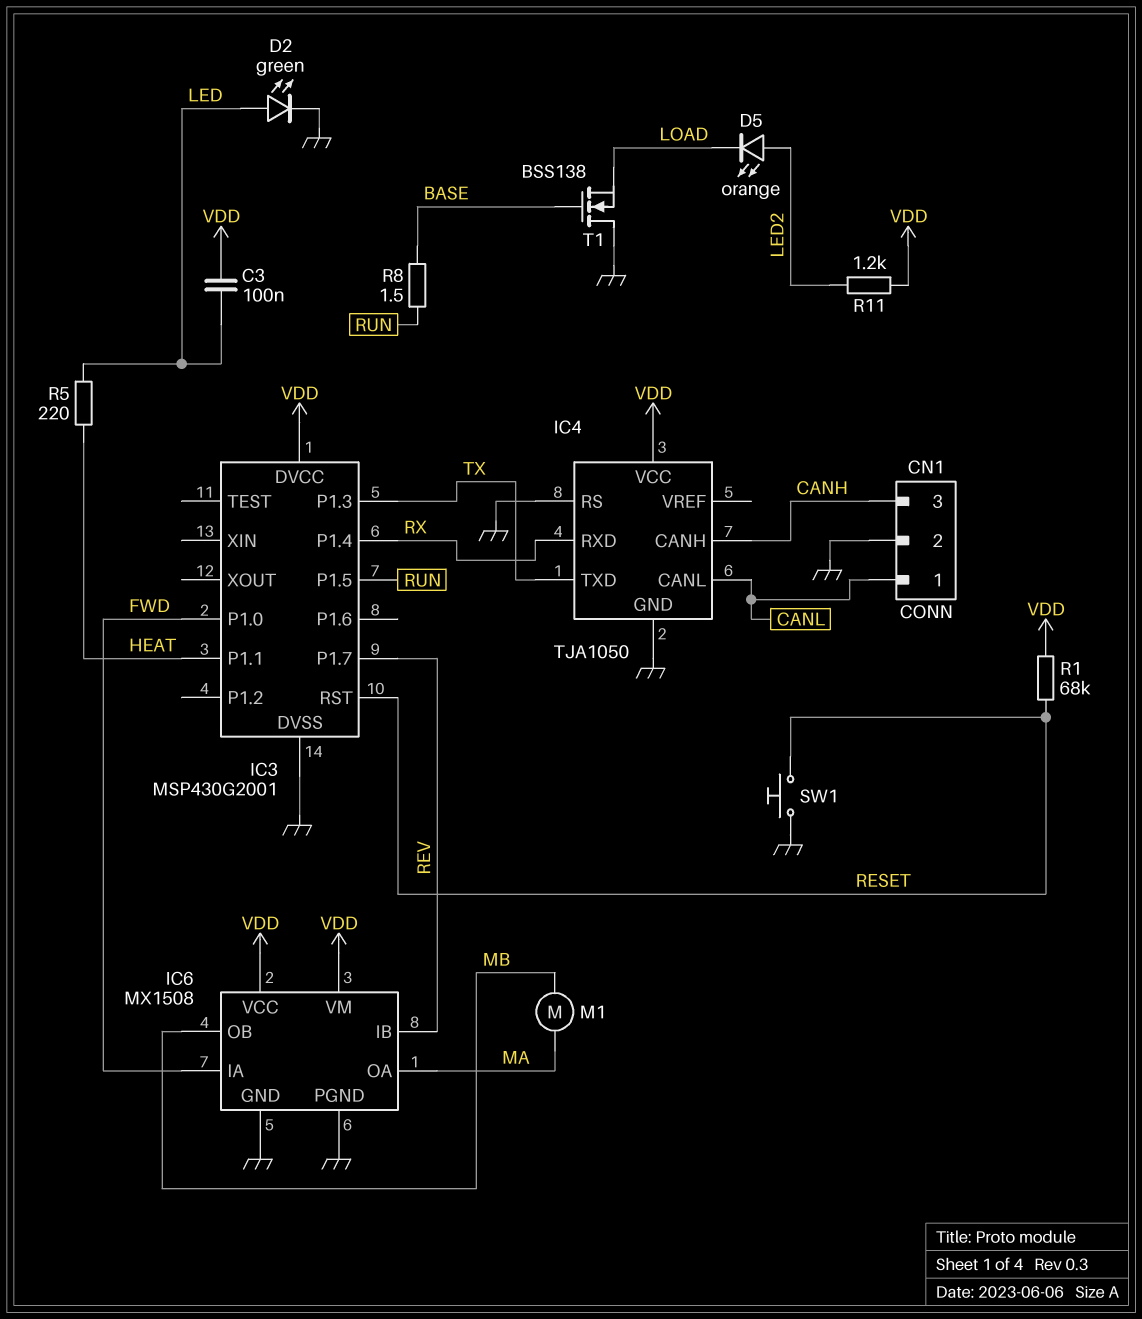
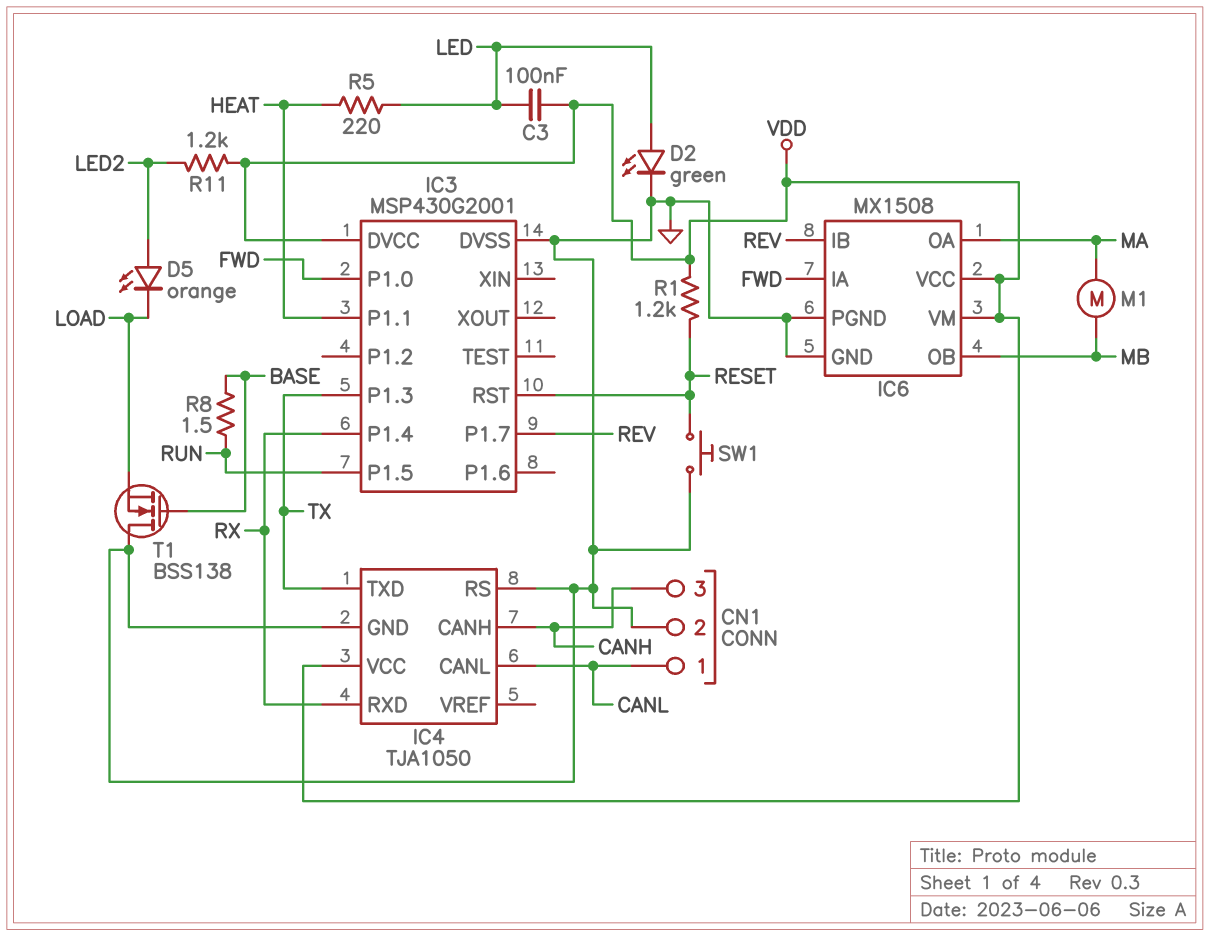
R1: 68k (RESET, VDD) -> 1.2k (RESET, VDD)

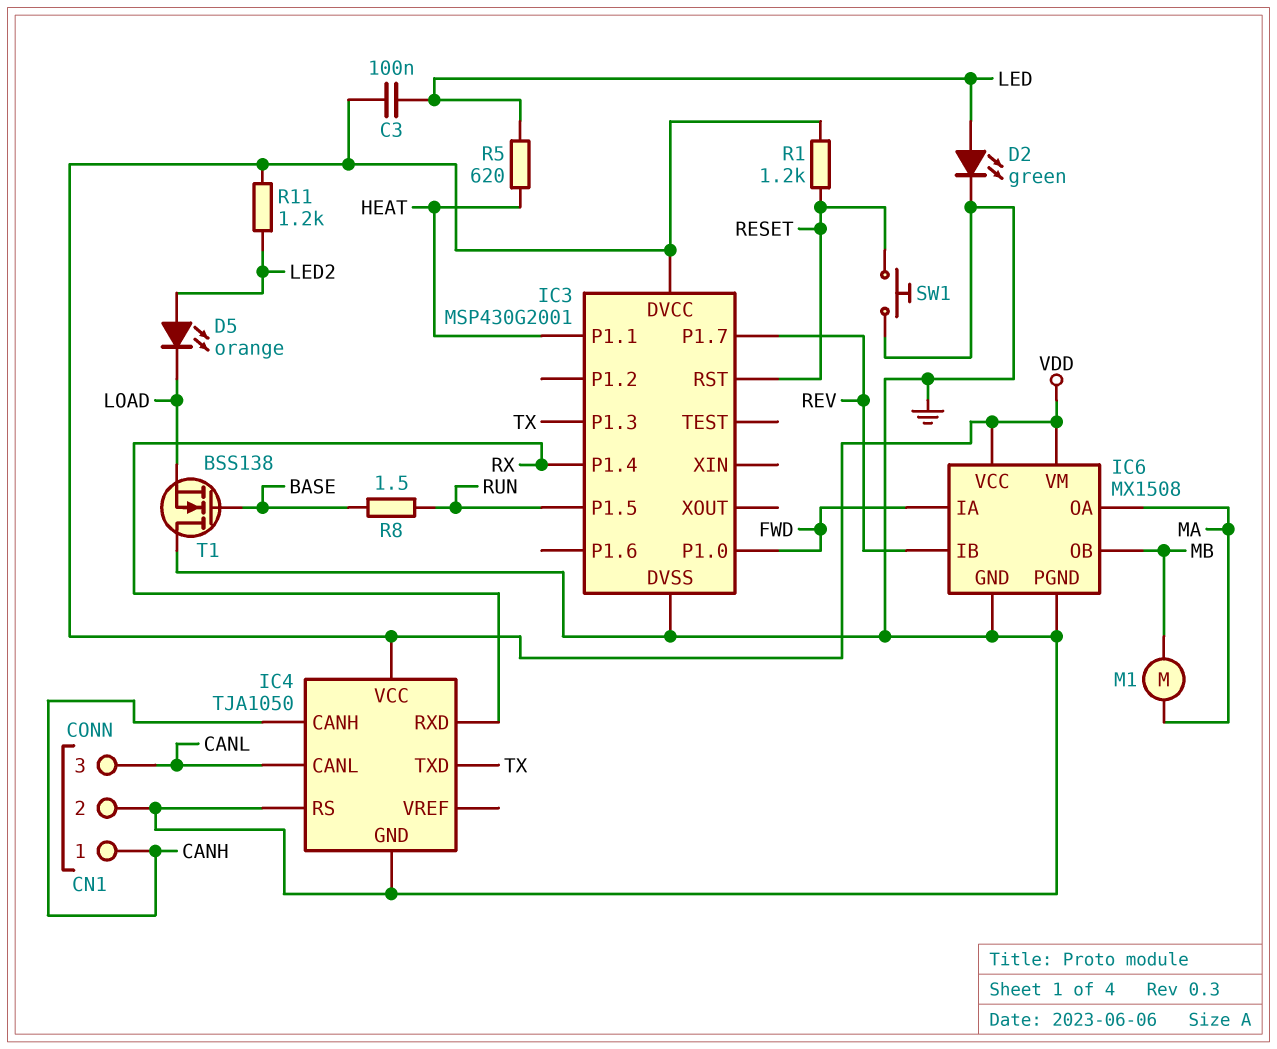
CN1 pin 1: CANL -> CANH
CN1 pin 3: CANH -> CANL
R5: 220 (HEAT, LED) -> 620 (HEAT, LED)

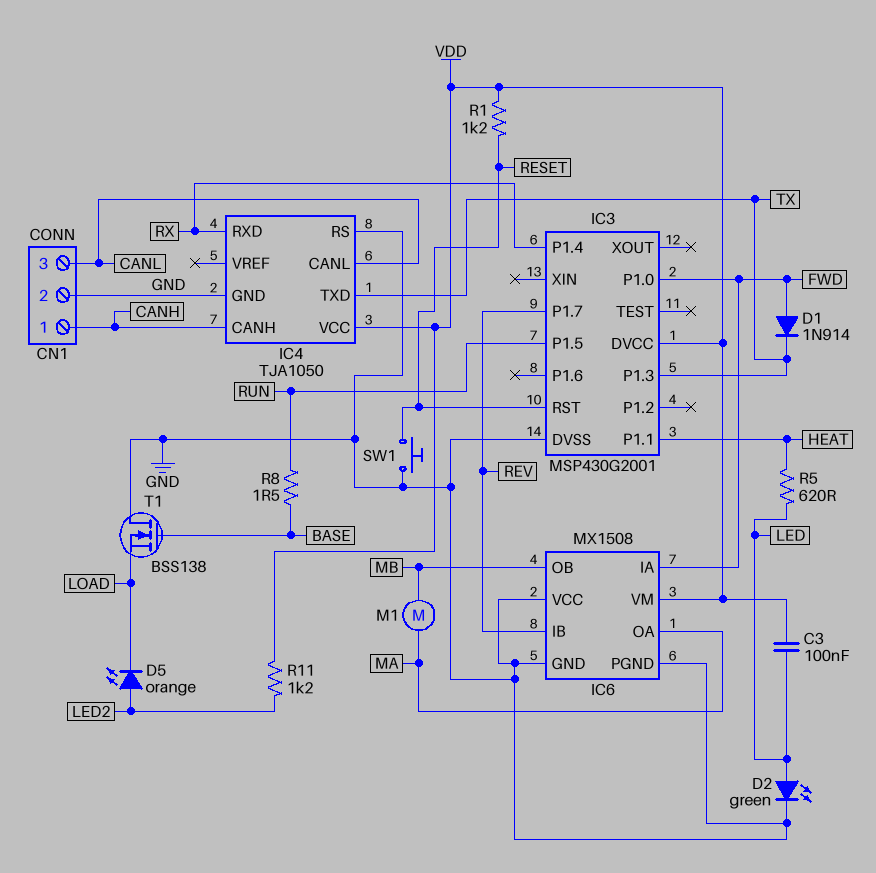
D1: none -> diode 1N914 (A FWD, K TX)
IC6 pin VCC: VDD -> GND

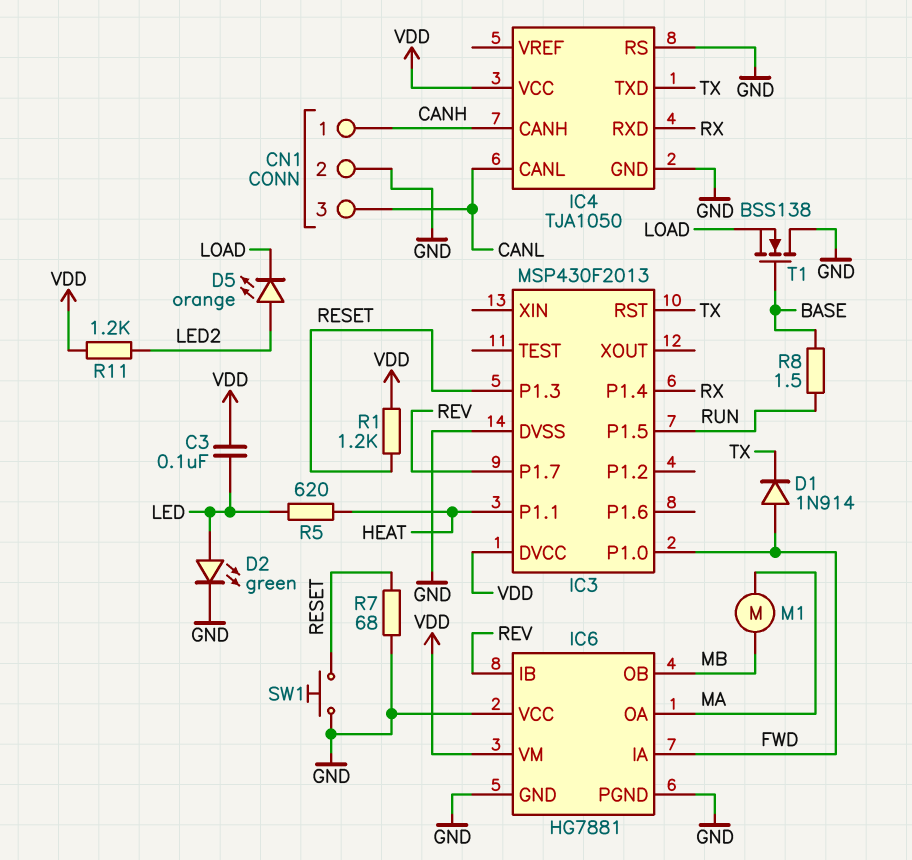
IC3: MSP430G2001 -> MSP430F2013
IC3 pin P1.3: TX -> RESET
IC3 pin RST: RESET -> TX
IC6: MX1508 -> HG7881
R7: none -> 68 (GND, RESET)

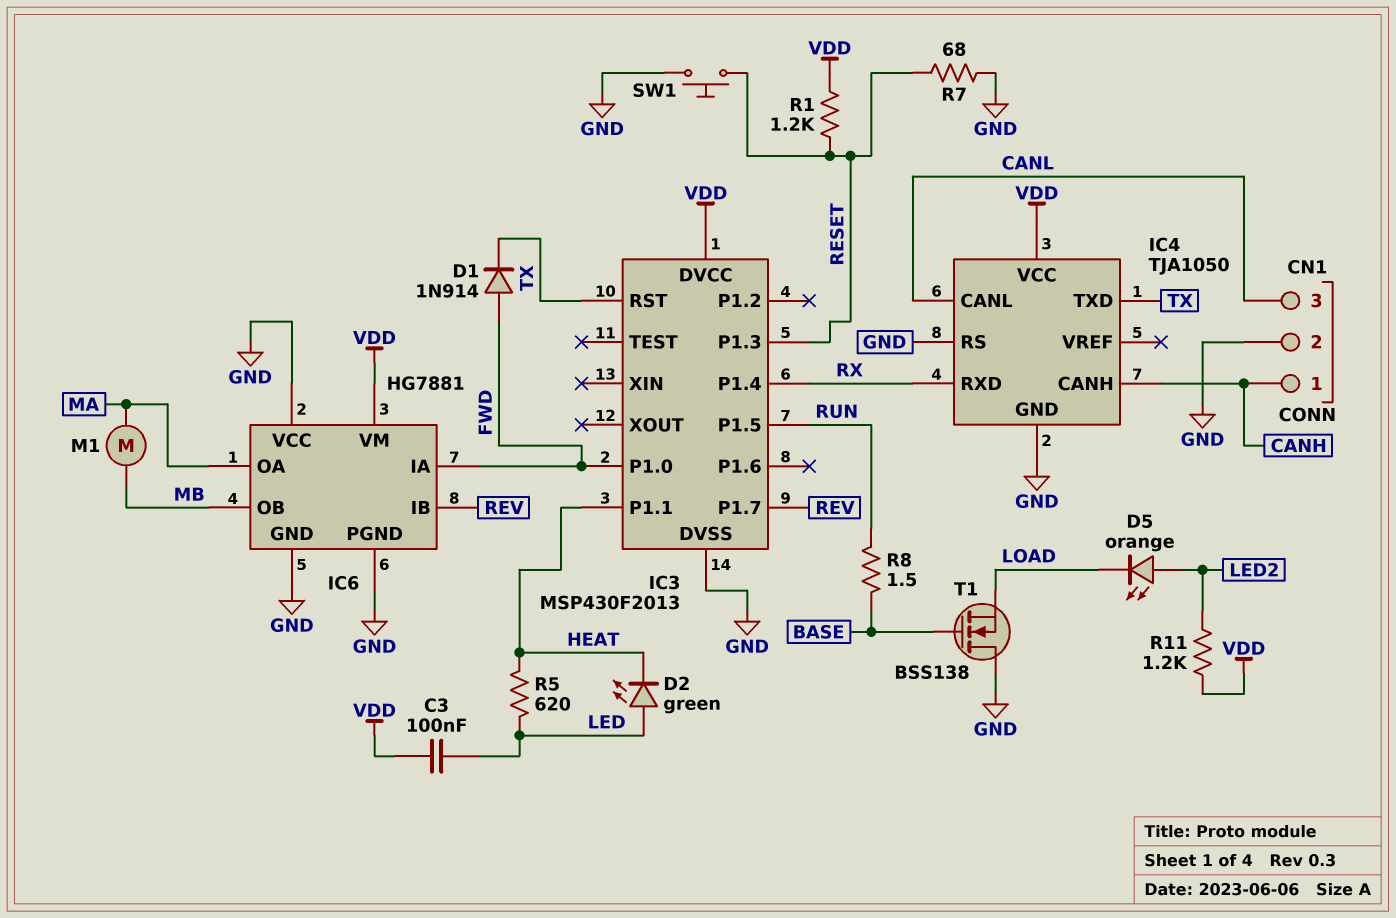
D2: LED green (A LED, K GND) -> LED green (A LED, K HEAT)

